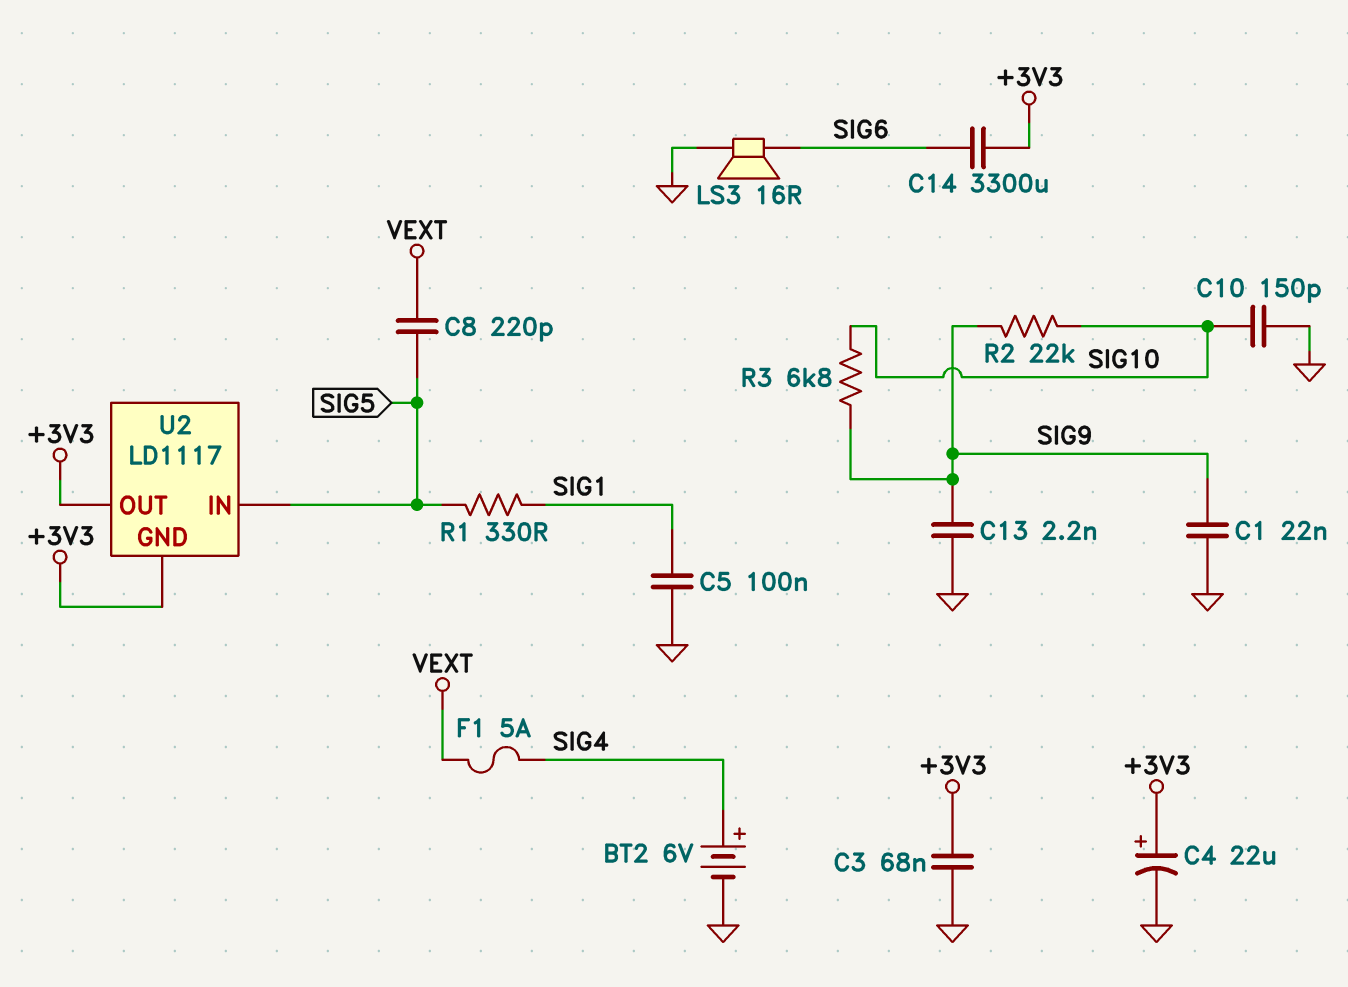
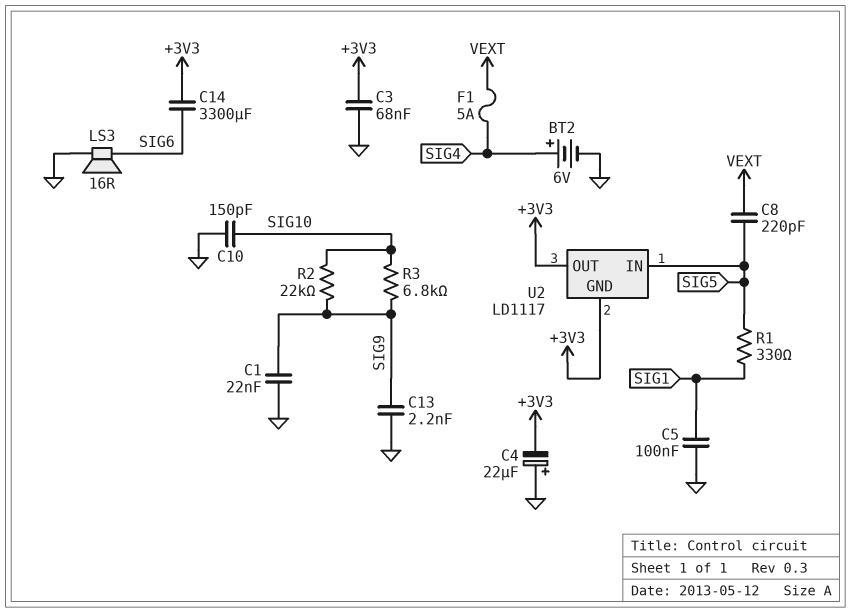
C4: 22uF (plus +3V3, minus GND) -> 22uF (plus GND, minus +3V3)

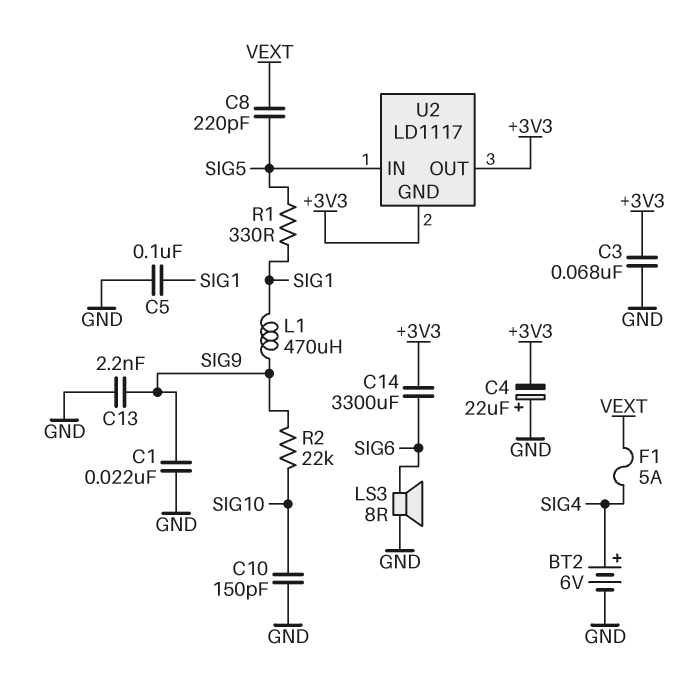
L1: none -> 470uH (SIG1, SIG9)
LS3: speaker 16R (GND, SIG6) -> speaker 8R (GND, SIG6)
R3: 6.8k (SIG9, SIG10) -> none

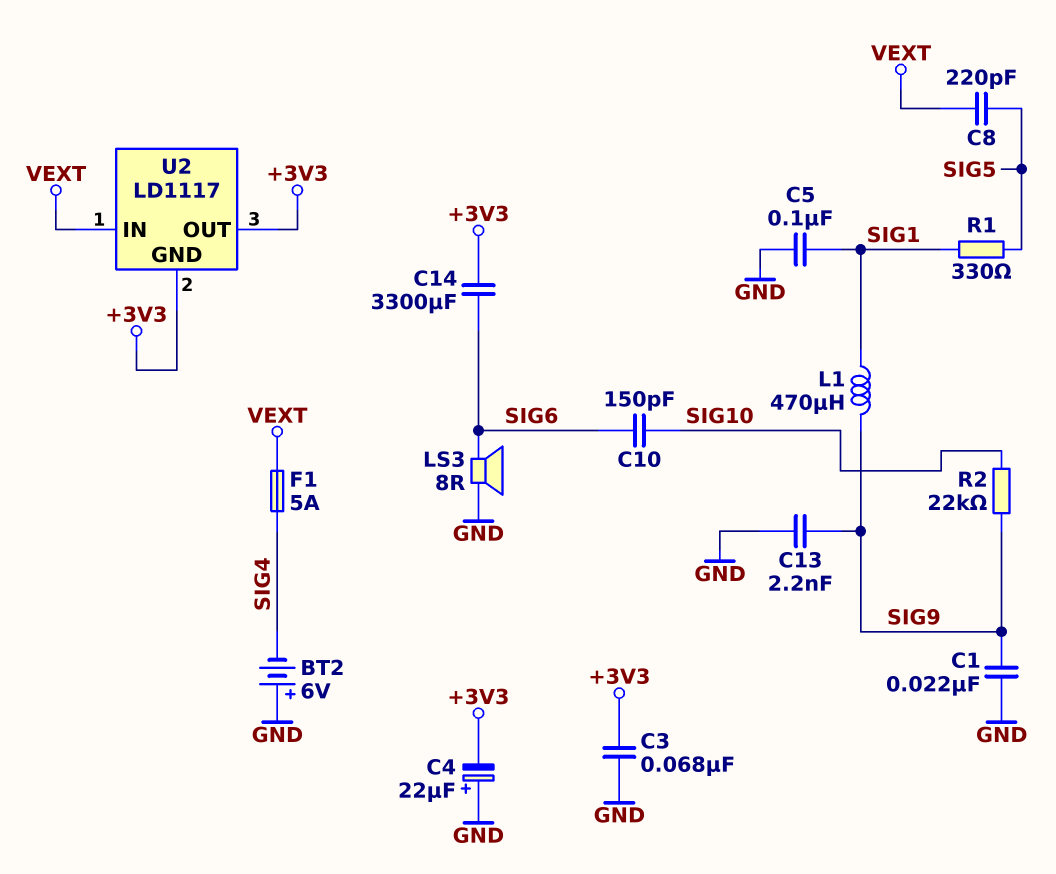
BT2: 6V (plus SIG4, minus GND) -> 6V (plus GND, minus SIG4)
C10: 150pF (GND, SIG10) -> 150pF (SIG6, SIG10)
U2 pin IN: SIG5 -> VEXT

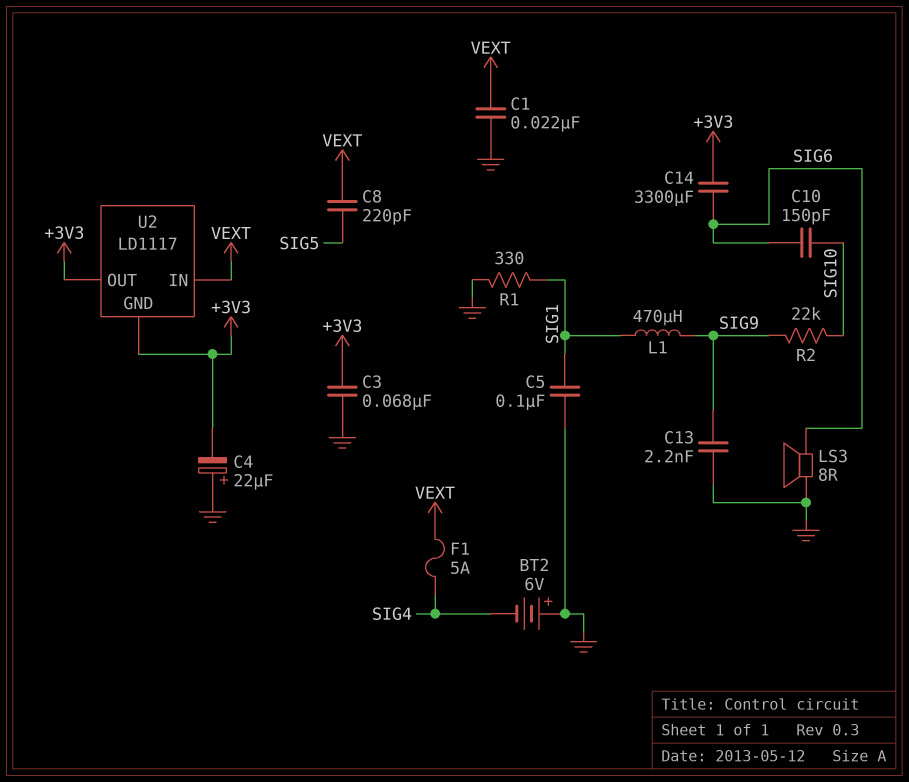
C1: 22nF (GND, SIG9) -> 22nF (GND, VEXT)
R1: 330 (SIG1, SIG5) -> 330 (GND, SIG1)

